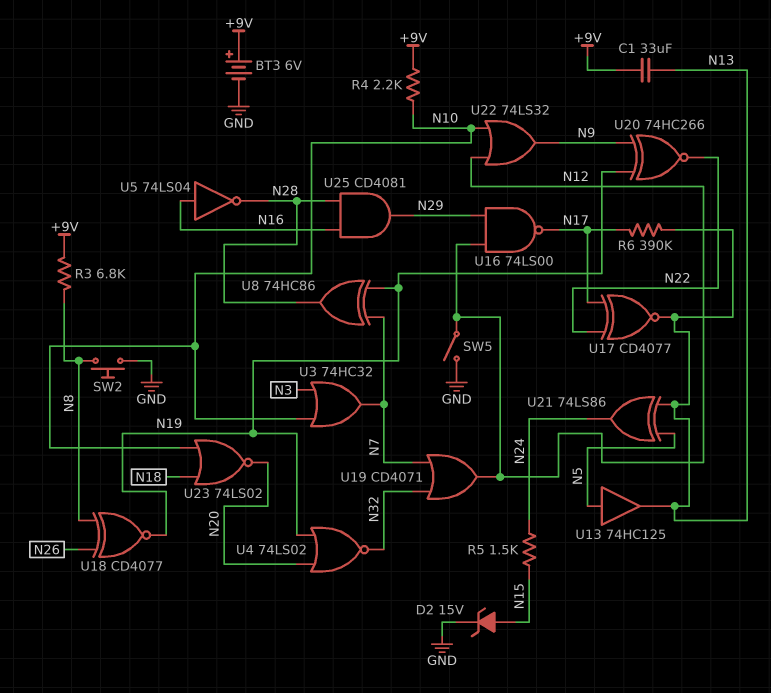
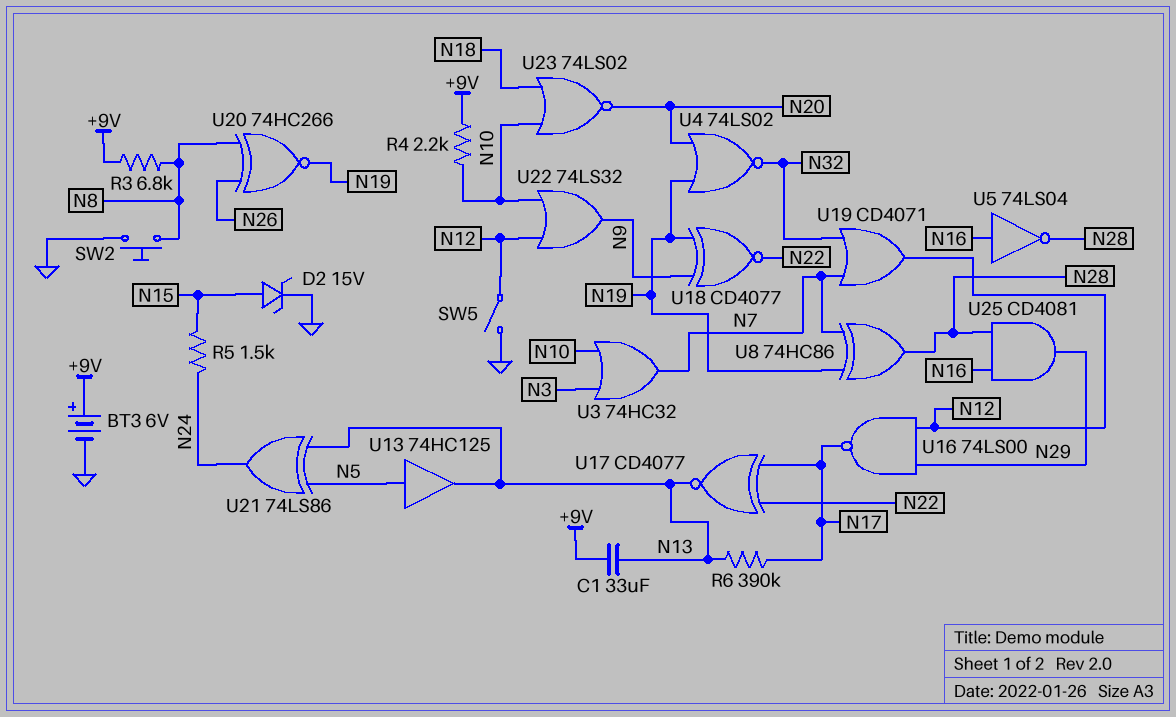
U18: XNOR CD4077 (in N8, in N26, out N19) -> XNOR CD4077 (in N9, in N19, out N22)
U20: XNOR 74HC266 (in N9, in N19, out N22) -> XNOR 74HC266 (in N8, in N26, out N19)

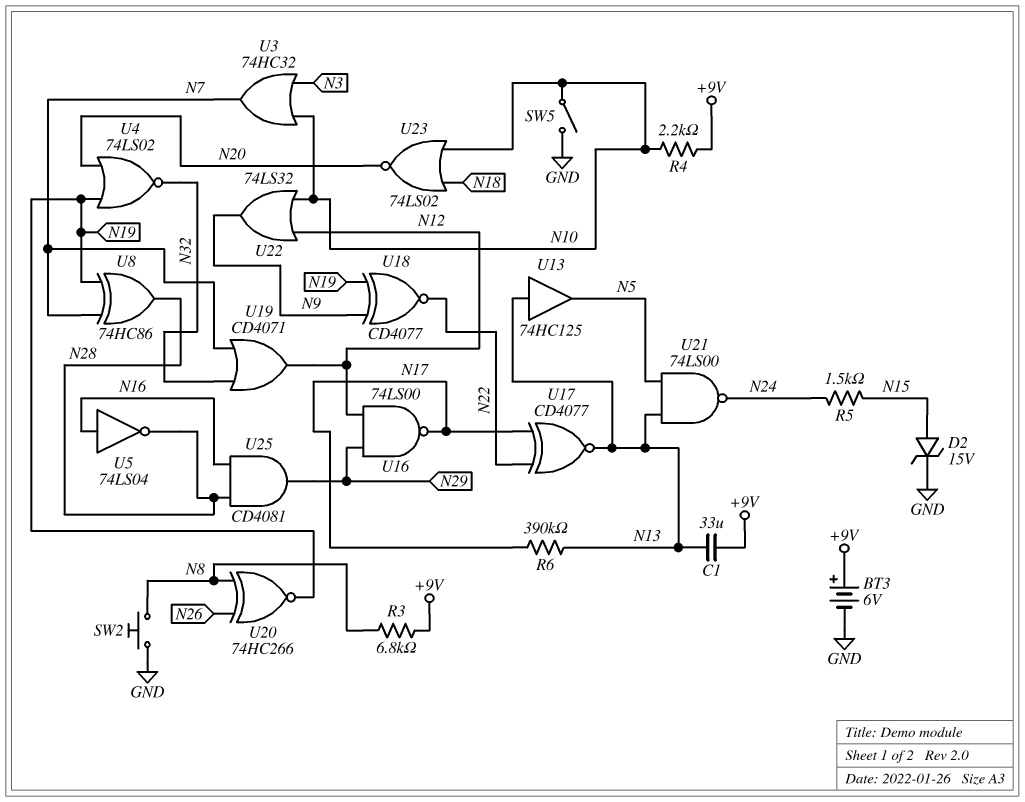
SW5: switch (GND, N12) -> switch (GND, N10)
U13: buffer 74HC125 (in N5, out N13) -> buffer 74HC125 (in N13, out N5)
U21: XOR 74LS86 (in N5, in N13, out N24) -> NAND 74LS00 (in N5, in N13, out N24)

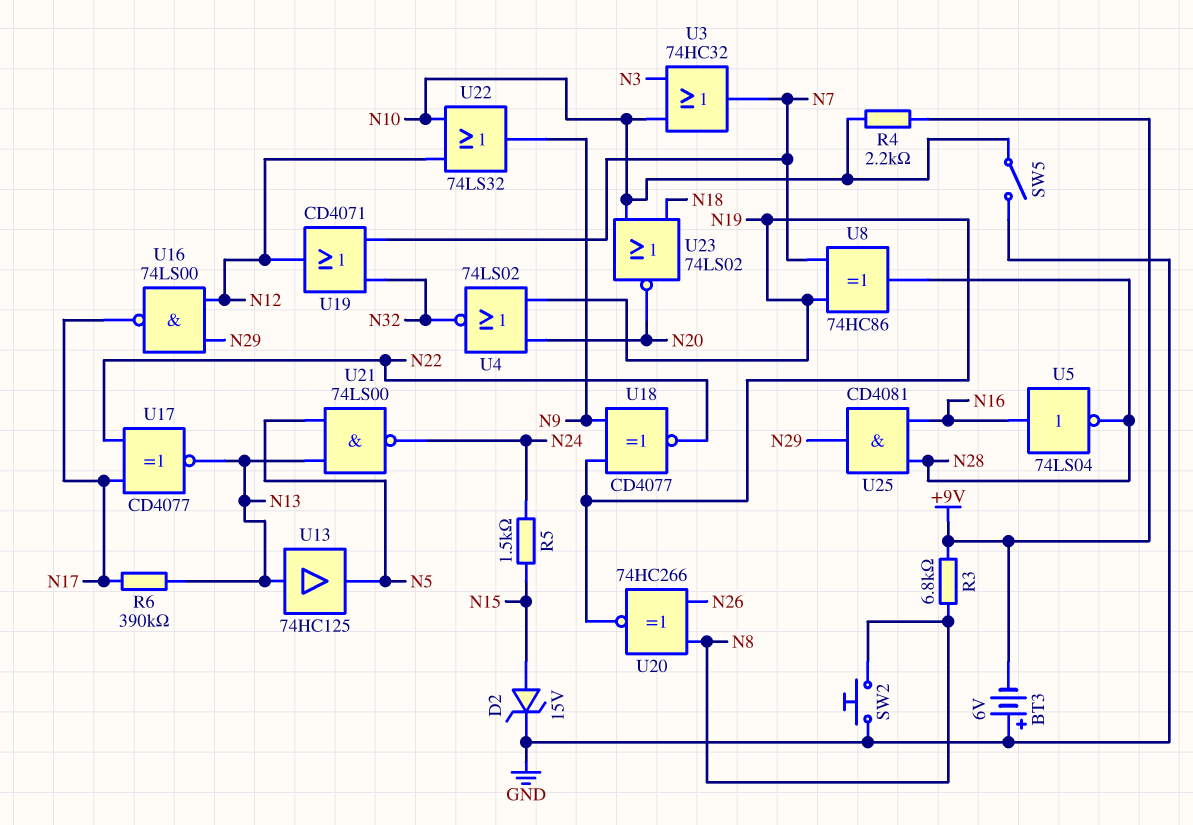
BT3: 6V (plus +9V, minus GND) -> 6V (plus GND, minus +9V)
C1: 33uF (+9V, N13) -> none

